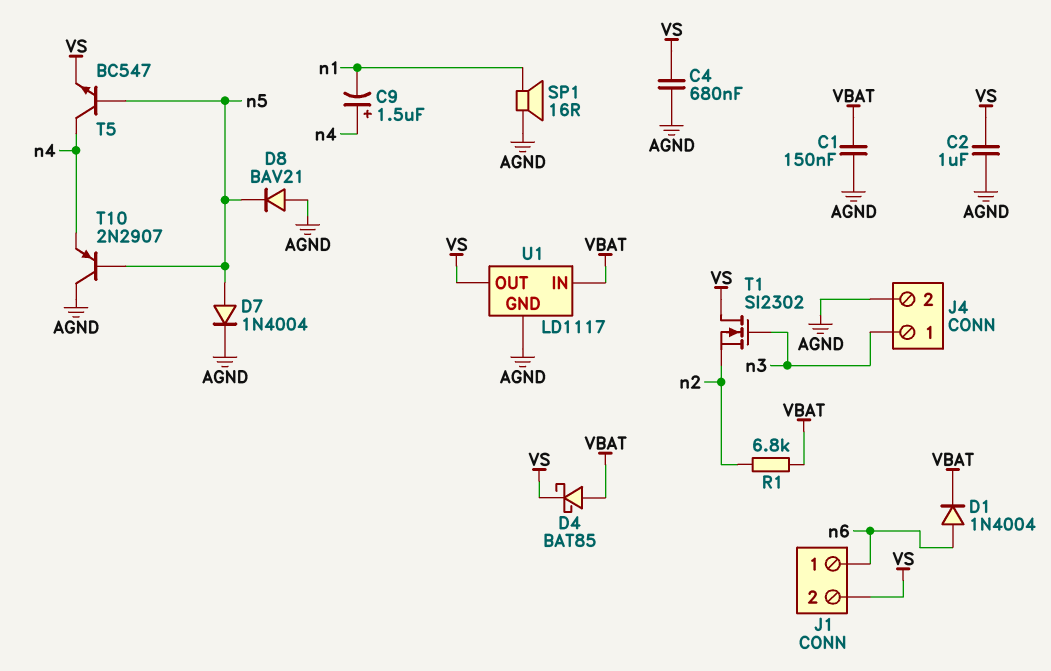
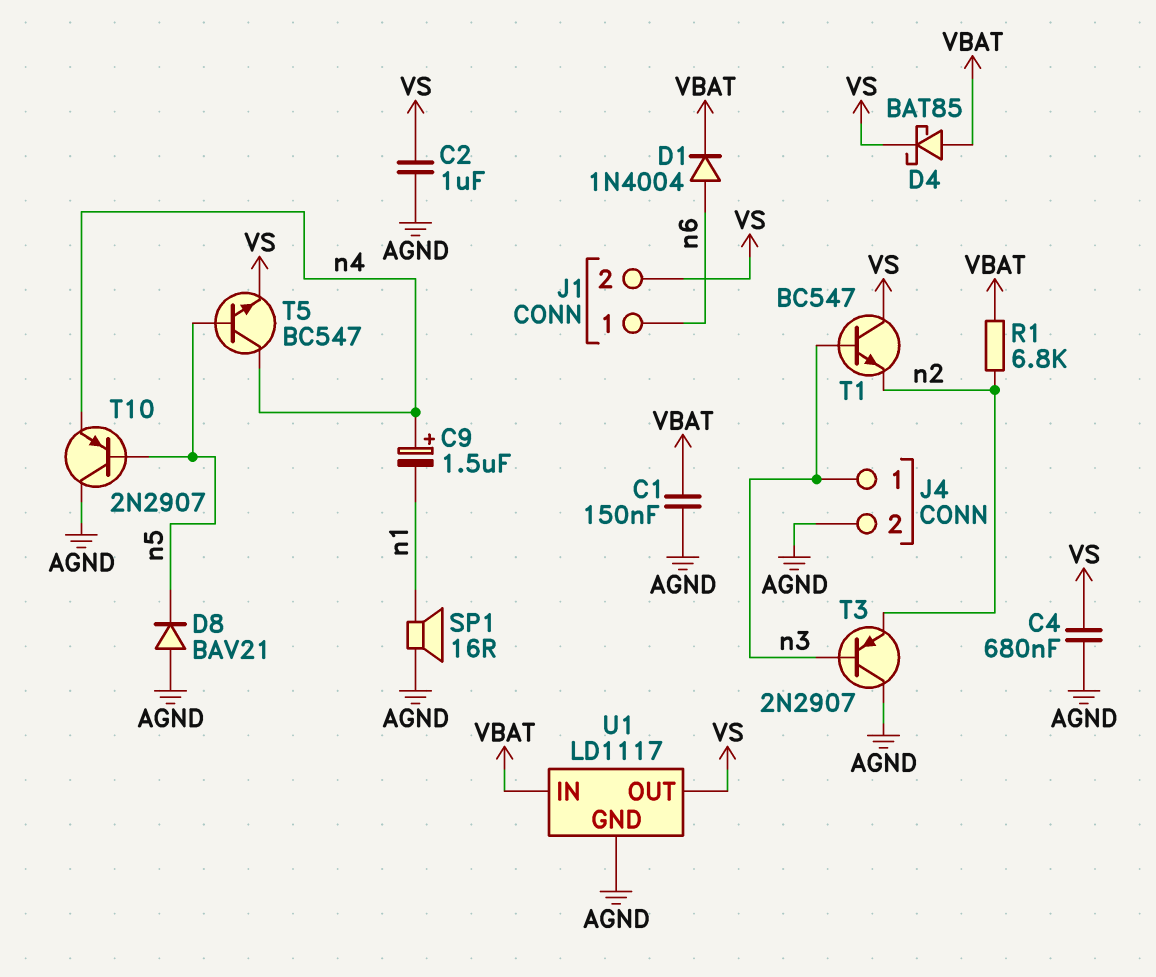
D7: diode 1N4004 (A n5, K AGND) -> none
T1: NMOS SI2302 (G n3, D VS, S n2) -> NPN BC547 (B n3, C VS, E n2)
T3: none -> PNP 2N2907 (B n3, C AGND, E n2)

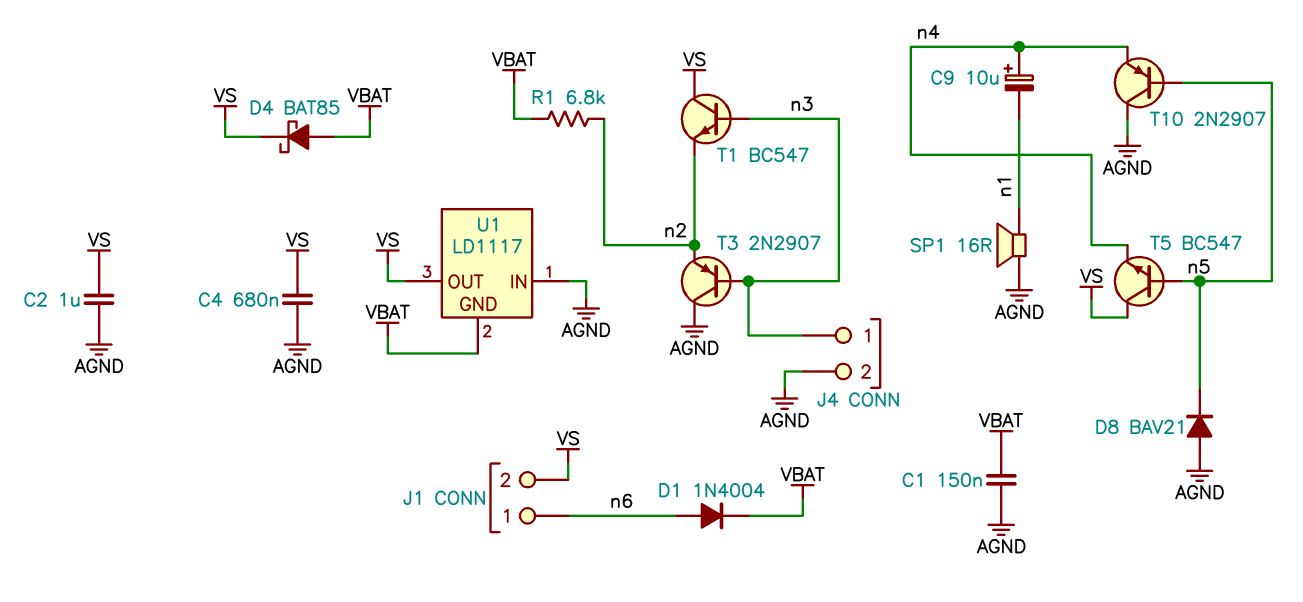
C9: 1.5uF (plus n4, minus n1) -> 10uF (plus n4, minus n1)
T5: NPN BC547 (B n5, C n4, E VS) -> NPN BC547 (B n5, C VS, E n4)
U1 pin GND: AGND -> VBAT
U1 pin IN: VBAT -> AGND

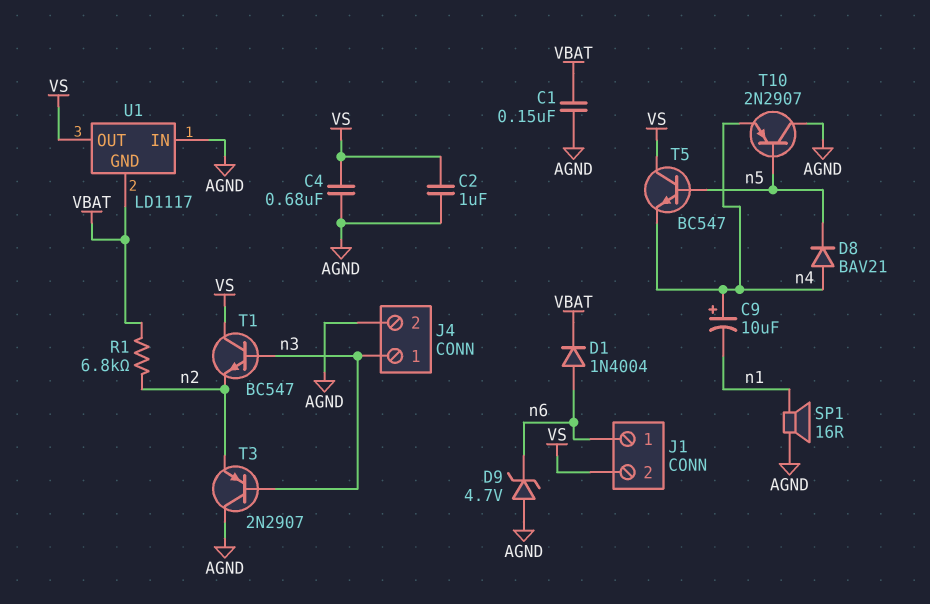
D4: schottky BAT85 (A VBAT, K VS) -> none
D8: diode BAV21 (A AGND, K n5) -> diode BAV21 (A n4, K n5)
D9: none -> zener 4.7V (A AGND, K n6)

